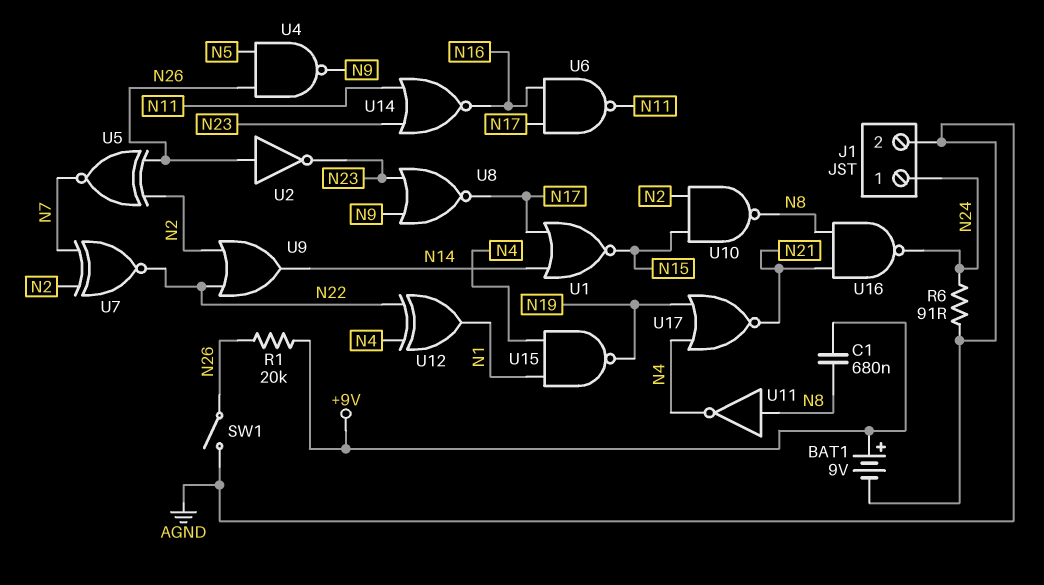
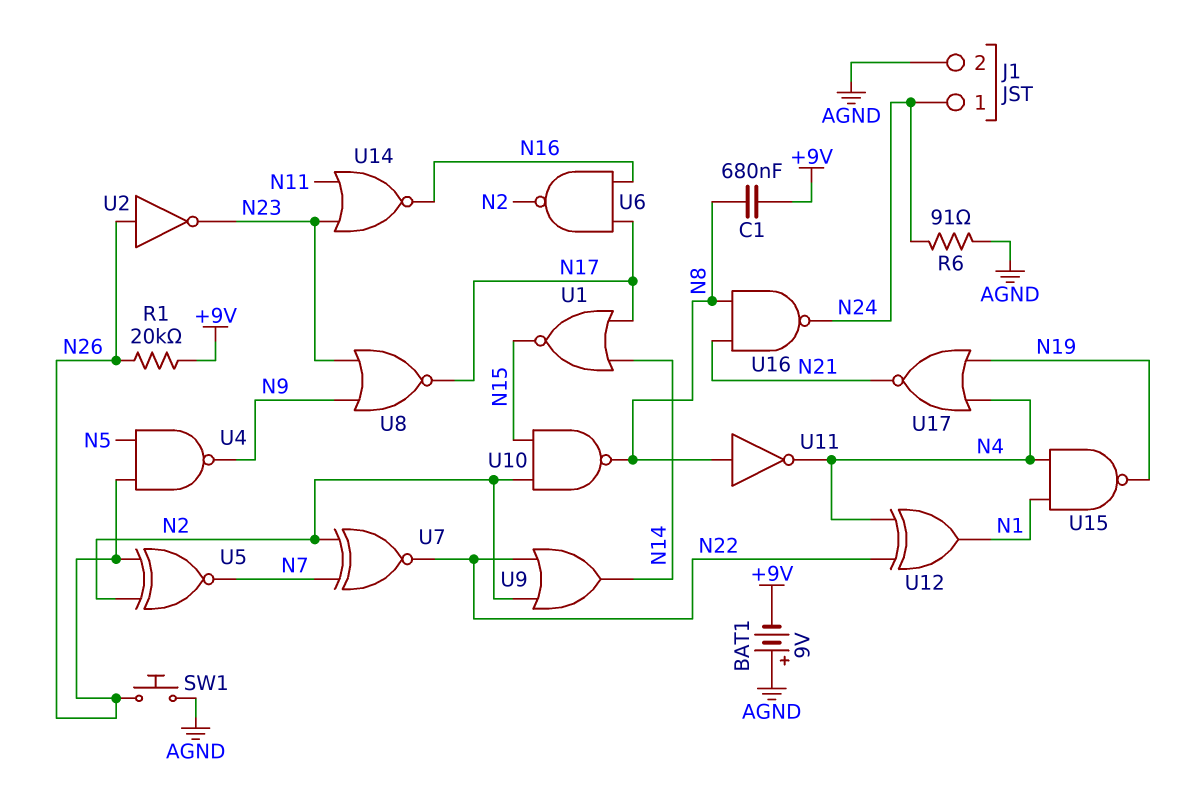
BAT1: 9V (plus +9V, minus AGND) -> 9V (plus AGND, minus +9V)
SW1: switch (AGND, N26) -> button (AGND, N26)
U6: NAND (in N16, in N17, out N11) -> NAND (in N16, in N17, out N2)

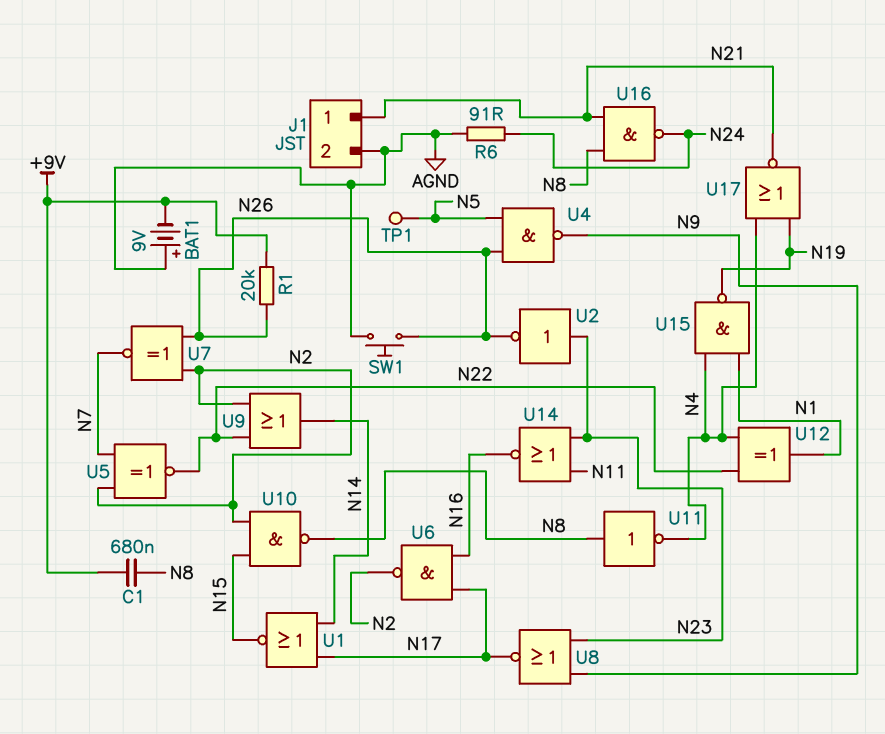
J1 pin 1: N24 -> N21
TP1: none -> test point (N5)
U2: NOT (in N26, out N23) -> NOT (in N23, out N26)
U5: XNOR (in N2, in N26, out N7) -> XNOR (in N2, in N7, out N22)
U7: XNOR (in N2, in N7, out N22) -> XNOR (in N2, in N26, out N7)

